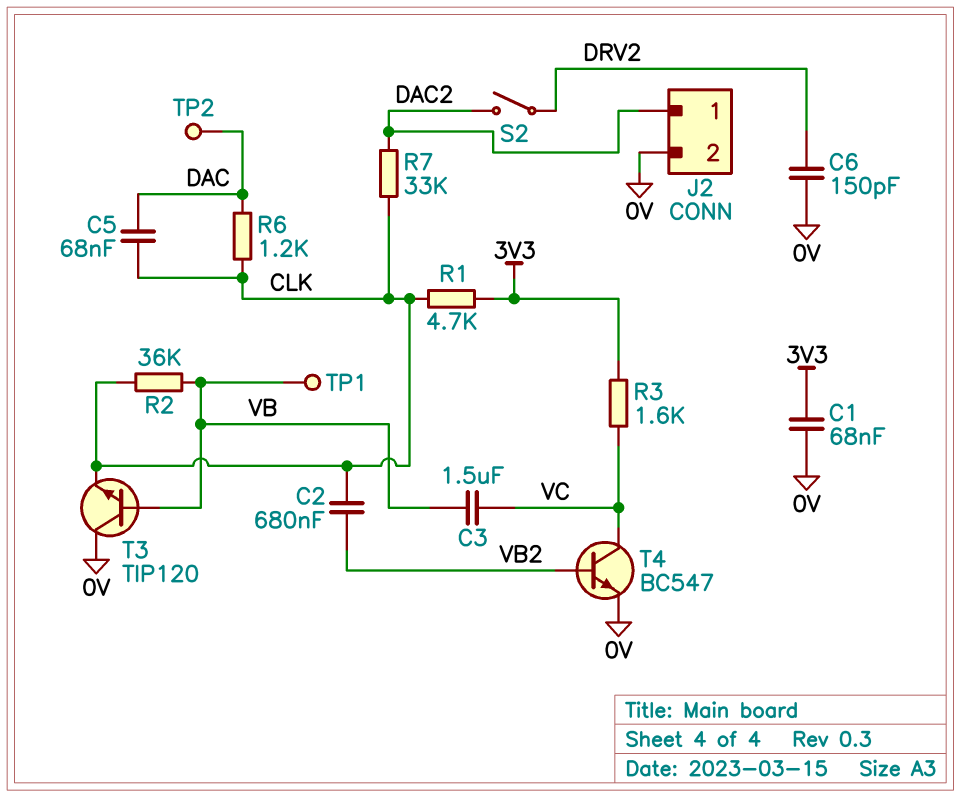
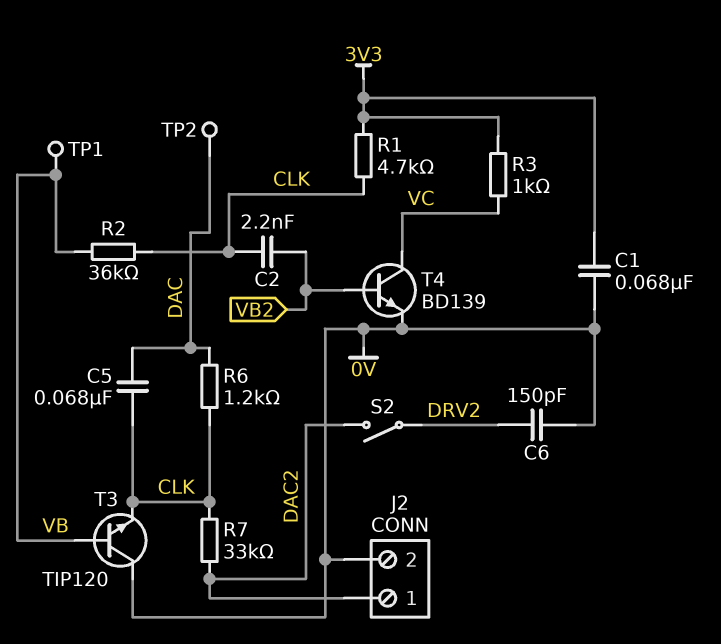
C2: 680nF (CLK, VB2) -> 2.2nF (CLK, VB2)
C3: 1.5uF (VB, VC) -> none
R3: 1.6k (3V3, VC) -> 1k (3V3, VC)
T4: NPN BC547 (B VB2, C VC, E 0V) -> NPN BD139 (B VB2, C VC, E 0V)

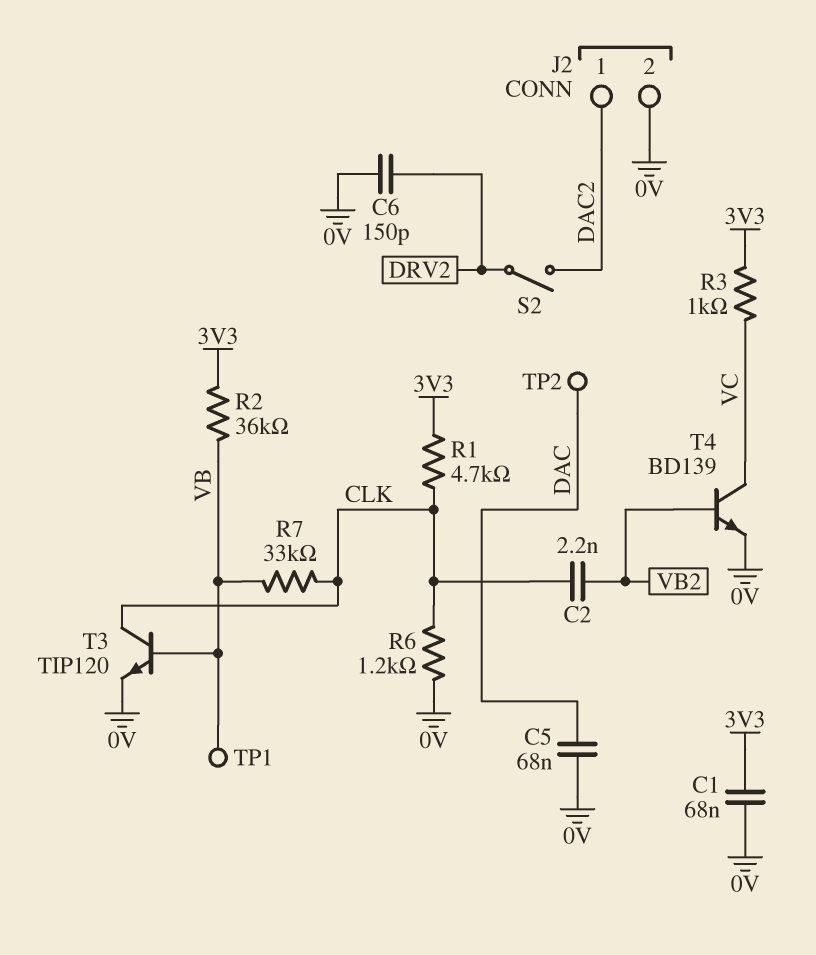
C5: 68nF (CLK, DAC) -> 68nF (0V, DAC)
R2: 36k (CLK, VB) -> 36k (3V3, VB)
R6: 1.2k (CLK, DAC) -> 1.2k (0V, CLK)
R7: 33k (CLK, DAC2) -> 33k (CLK, VB)
T3: NPN TIP120 (B VB, C 0V, E CLK) -> NPN TIP120 (B VB, C CLK, E 0V)

